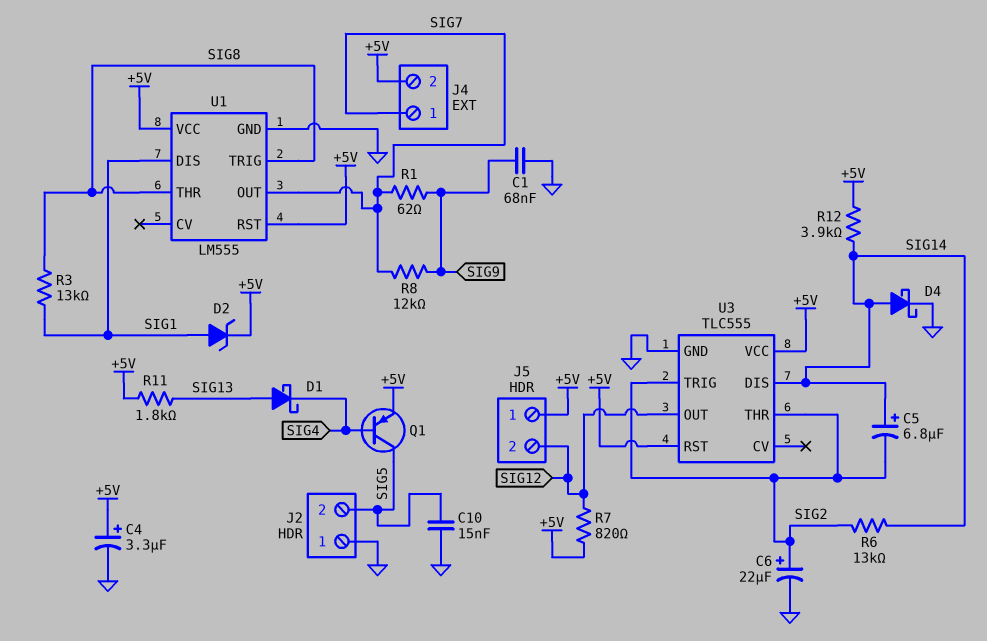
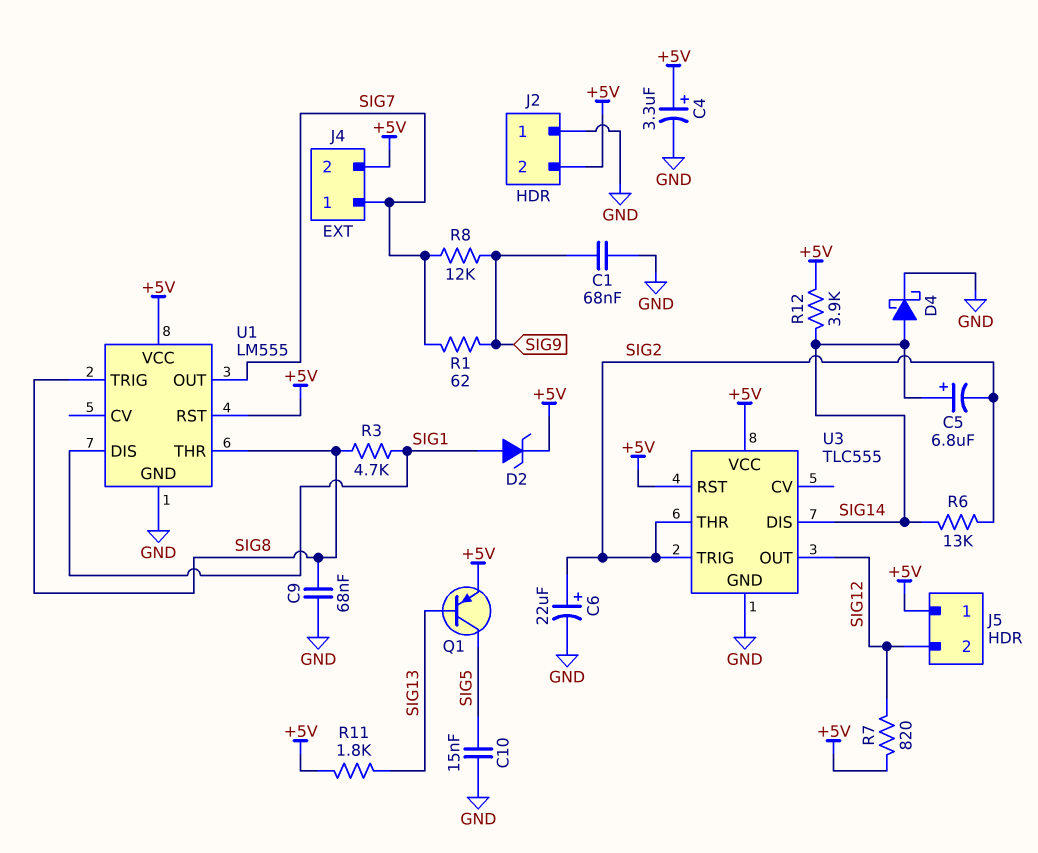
C9: none -> 68nF (GND, SIG8)
D1: schottky (A SIG13, K SIG4) -> none
J2 pin 2: SIG5 -> +5V
Q1: PNP (B SIG4, C SIG5, E +5V) -> PNP (B SIG13, C SIG5, E +5V)
R3: 13k (SIG1, SIG8) -> 4.7k (SIG1, SIG8)

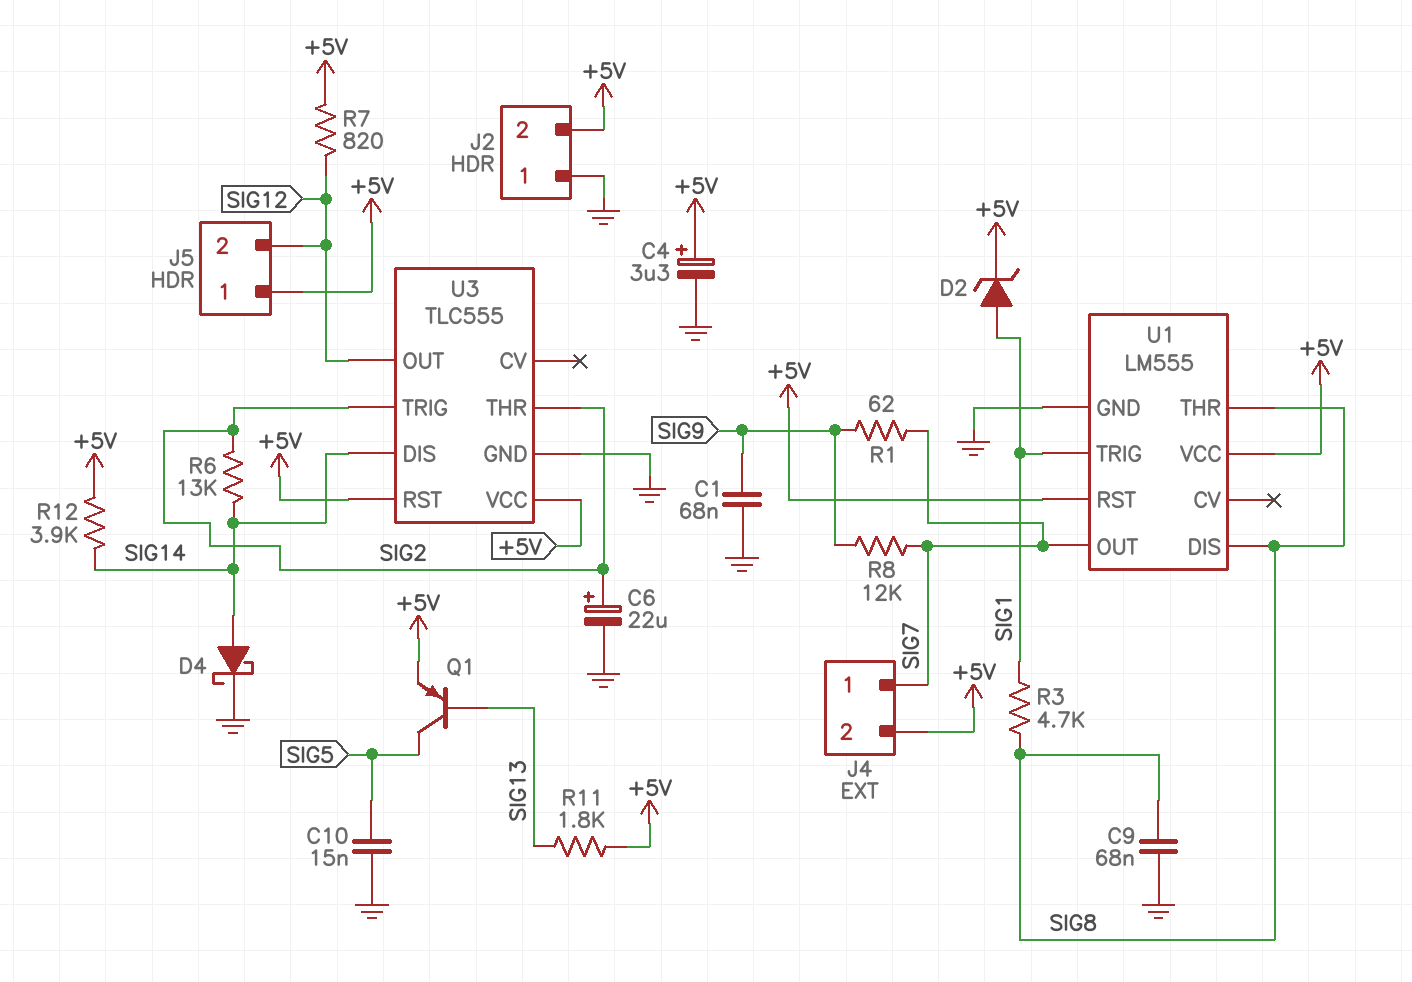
C5: 6.8uF (plus SIG14, minus SIG2) -> none
U1 pin DIS: SIG1 -> SIG8
U1 pin TRIG: SIG8 -> SIG1

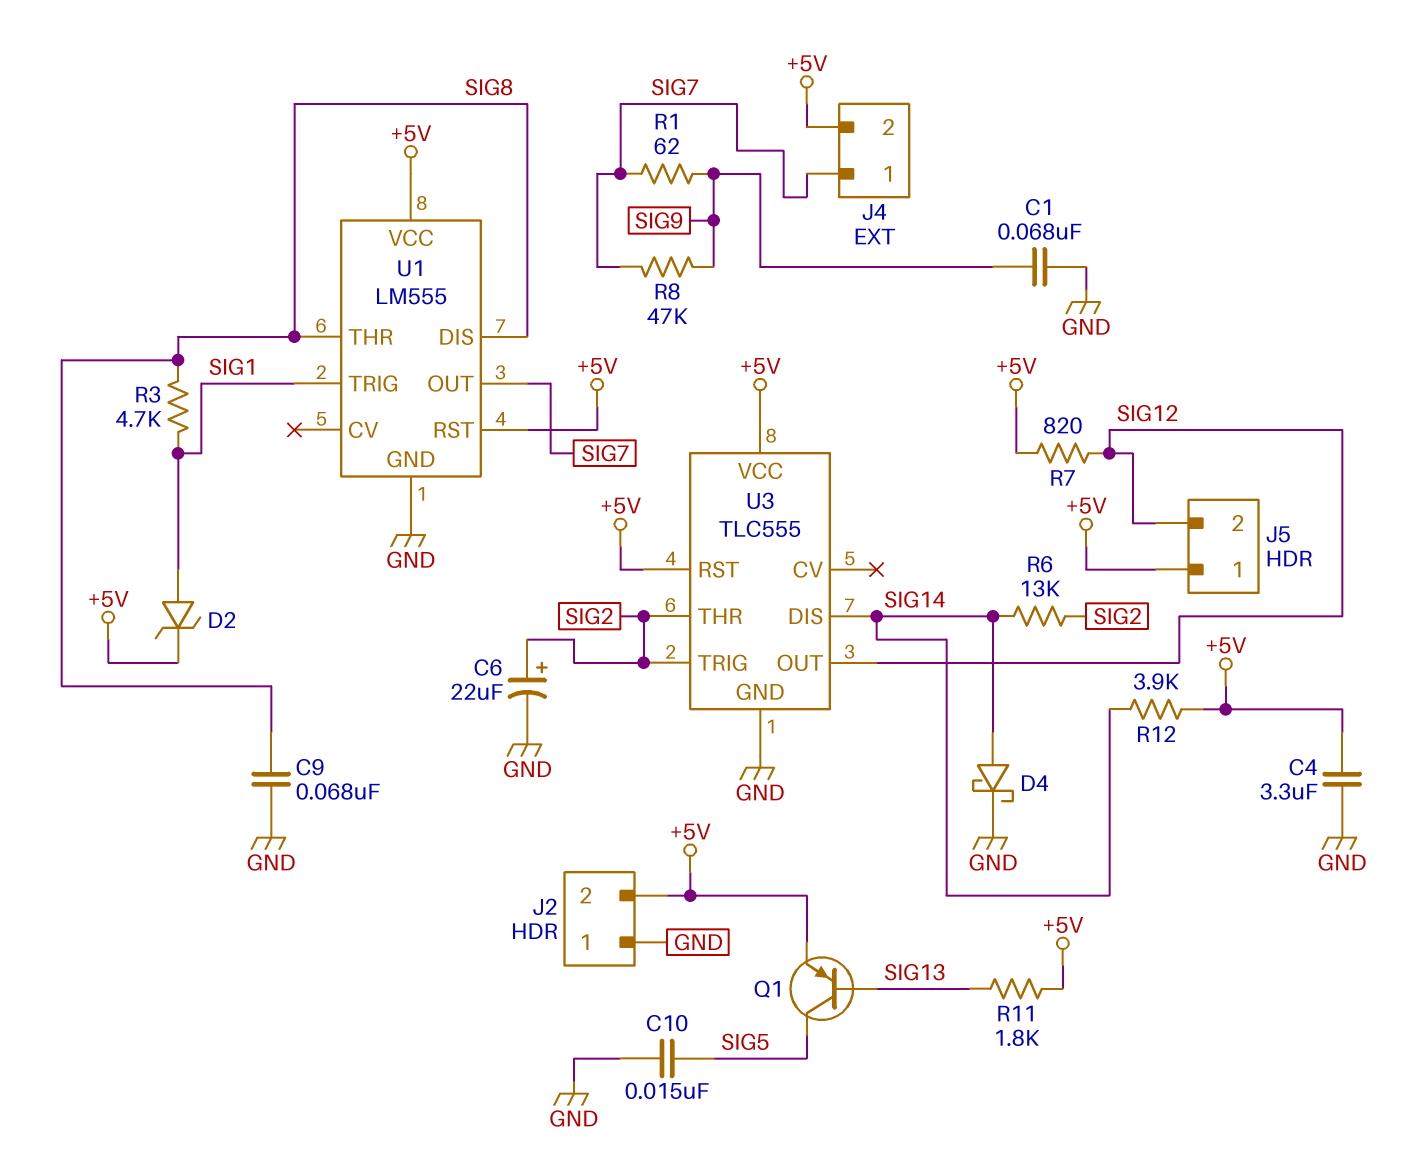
C4: 3.3uF (plus +5V, minus GND) -> 3.3uF (+5V, GND)
R8: 12k (SIG7, SIG9) -> 47k (SIG7, SIG9)

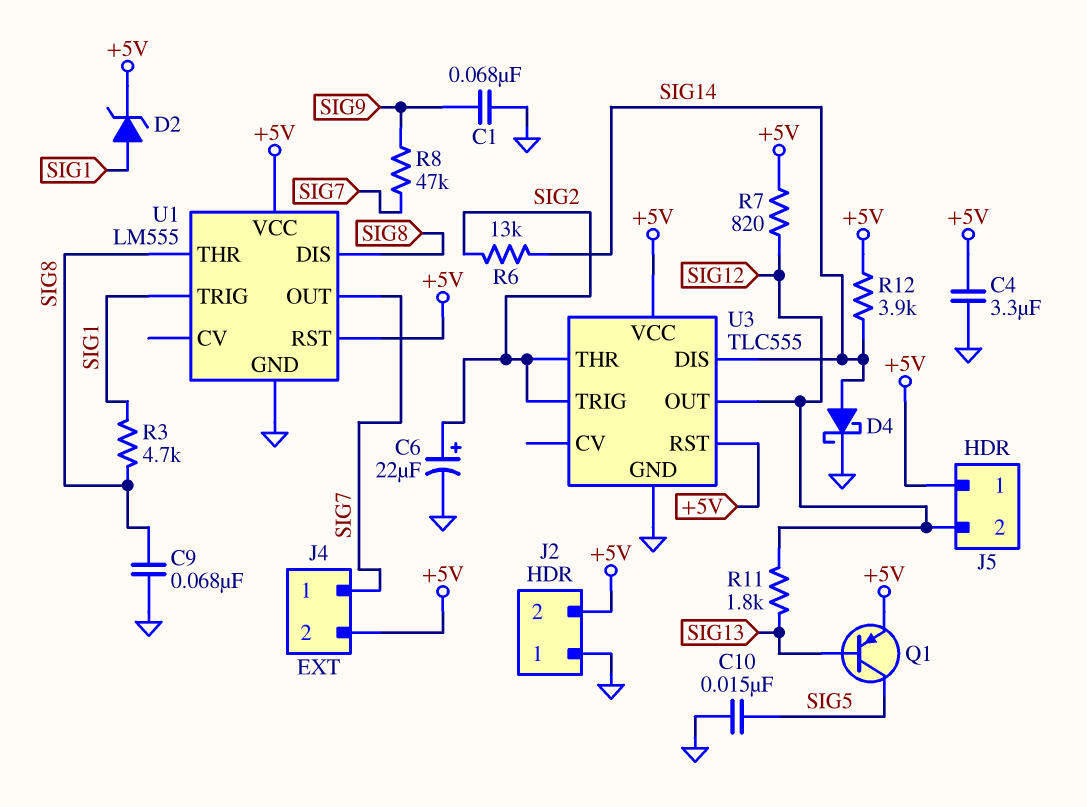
R1: 62 (SIG7, SIG9) -> none
R11: 1.8k (+5V, SIG13) -> 1.8k (SIG12, SIG13)

